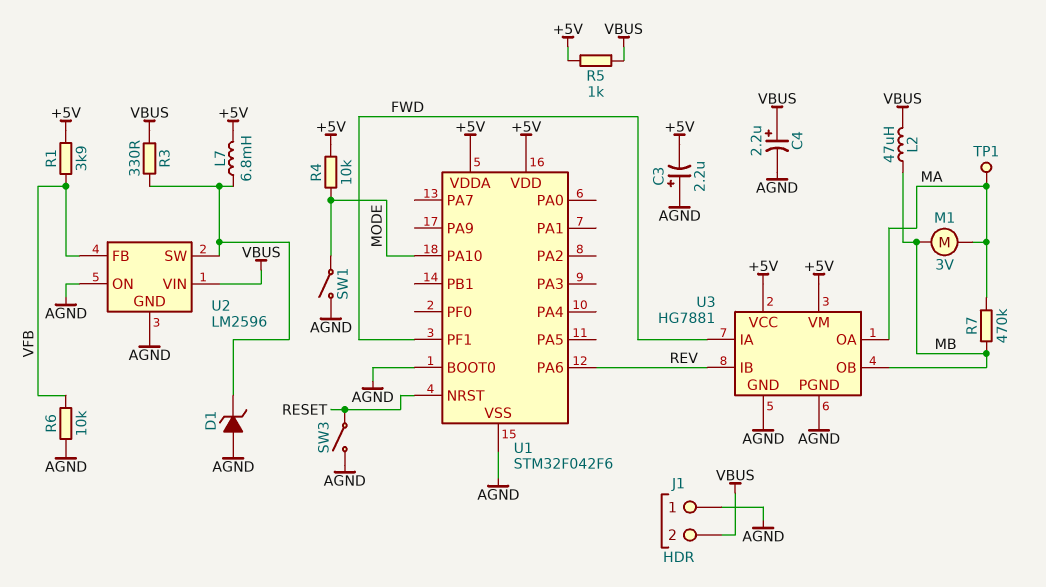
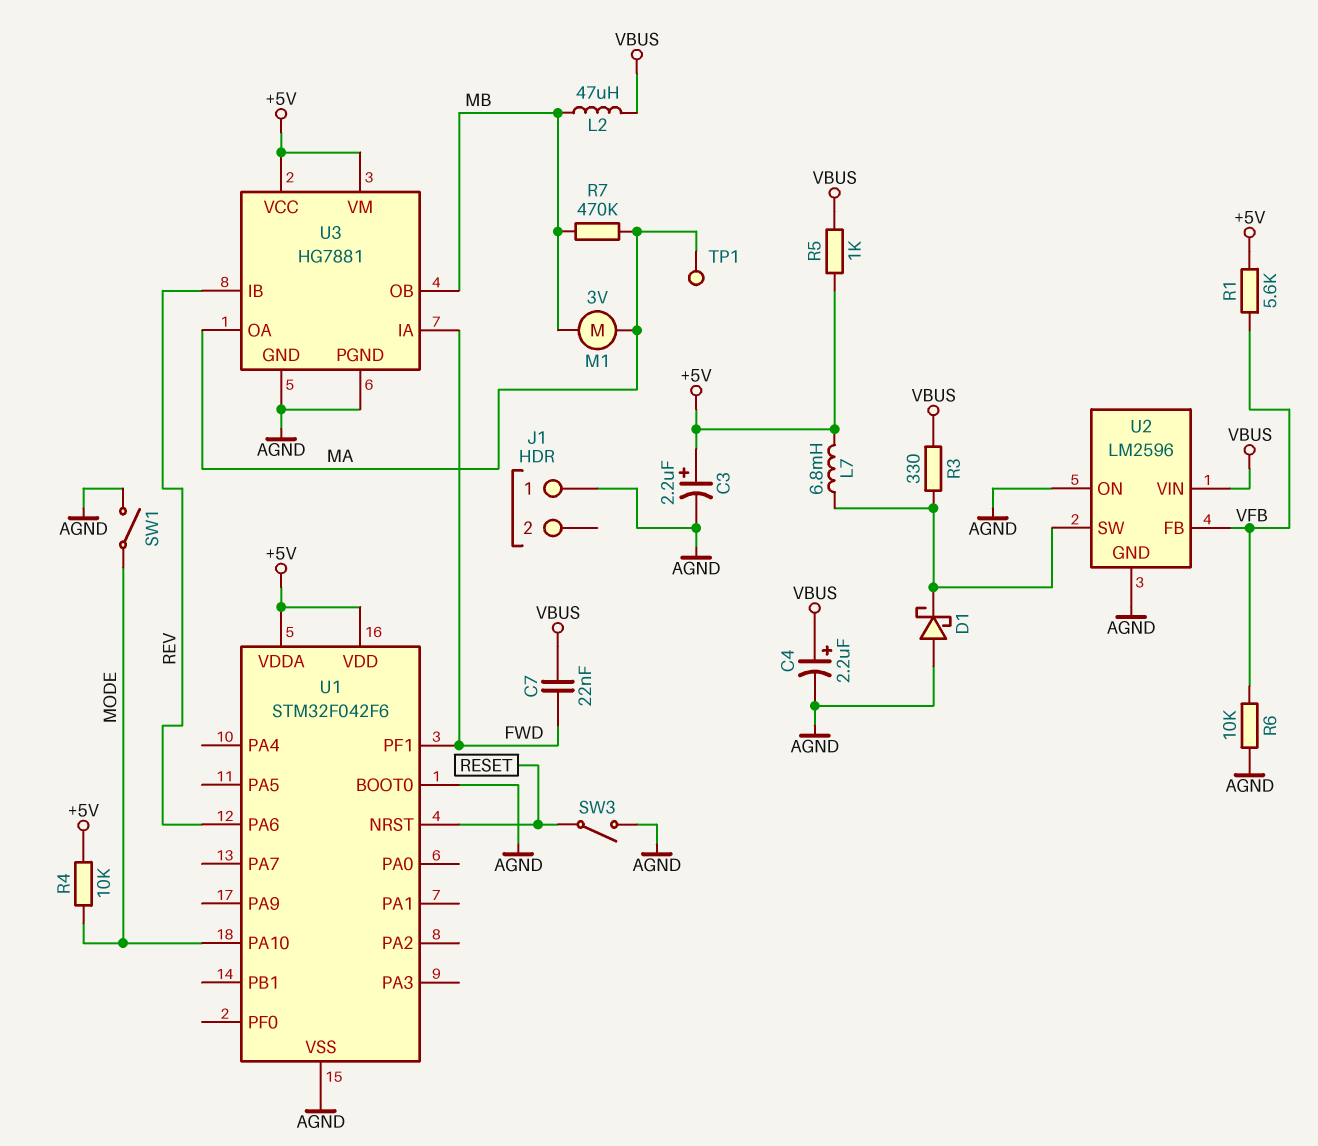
C3: 2.2uF (plus AGND, minus +5V) -> 2.2uF (plus +5V, minus AGND)
C7: none -> 22nF (FWD, VBUS)
D1: zener (A AGND, K U2/SW) -> schottky (A AGND, K U2/SW)
J1 pin 2: VBUS -> none
R1: 3.9k (+5V, VFB) -> 5.6k (+5V, VFB)

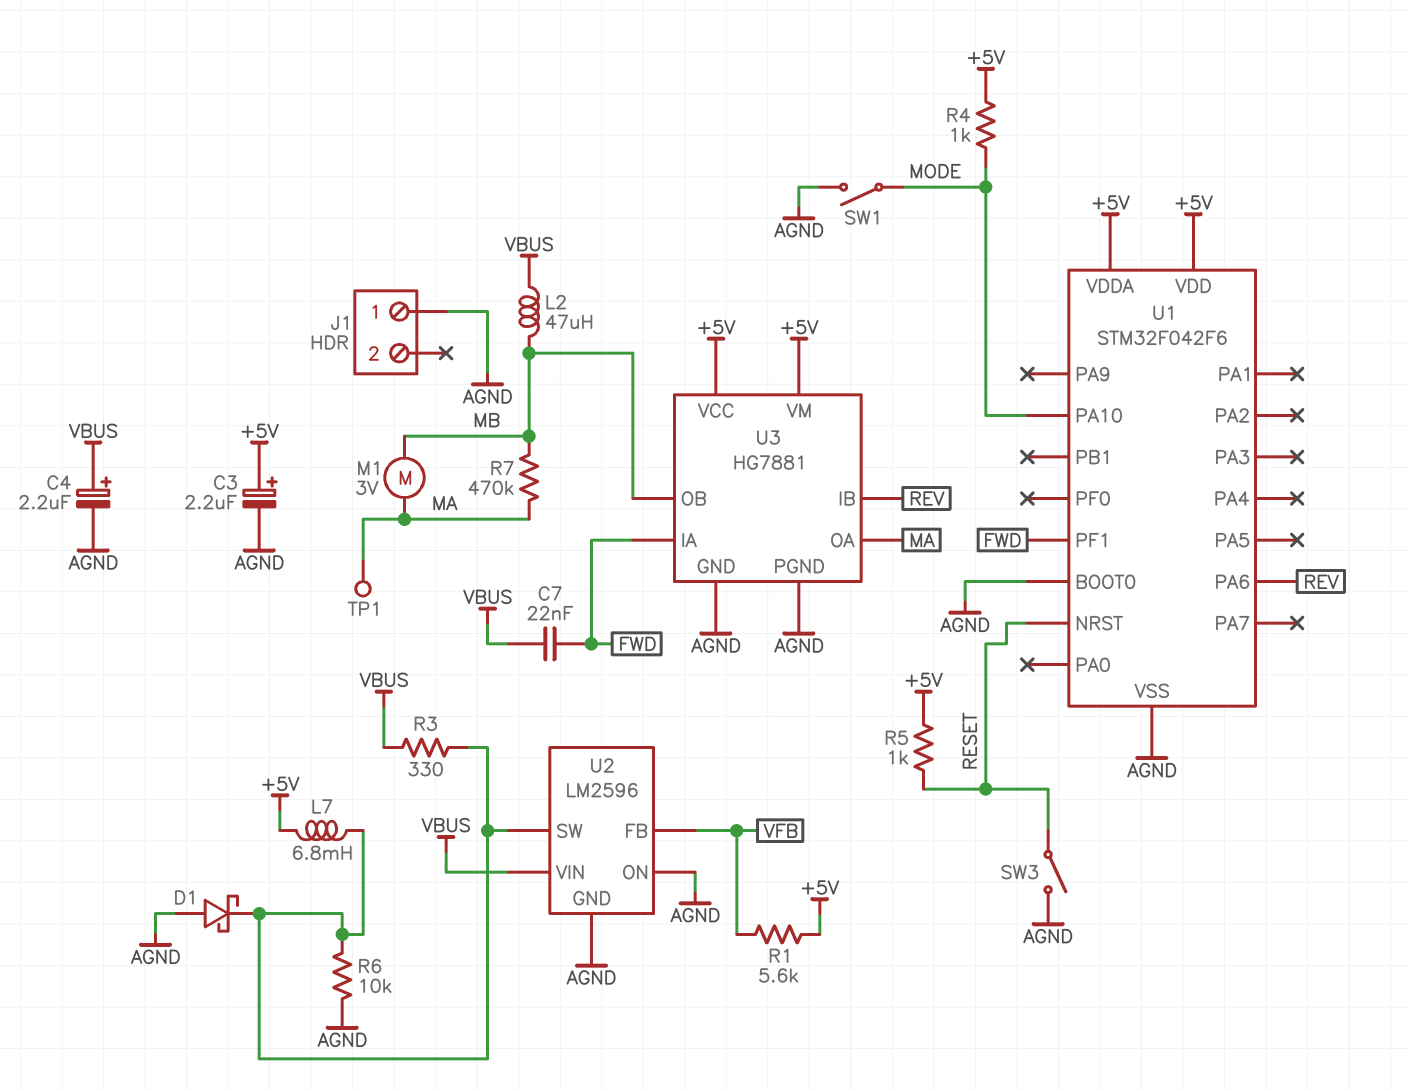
R4: 10k (+5V, MODE) -> 1k (+5V, MODE)
R5: 1k (+5V, VBUS) -> 1k (+5V, RESET)
R6: 10k (AGND, VFB) -> 10k (AGND, U2/SW)

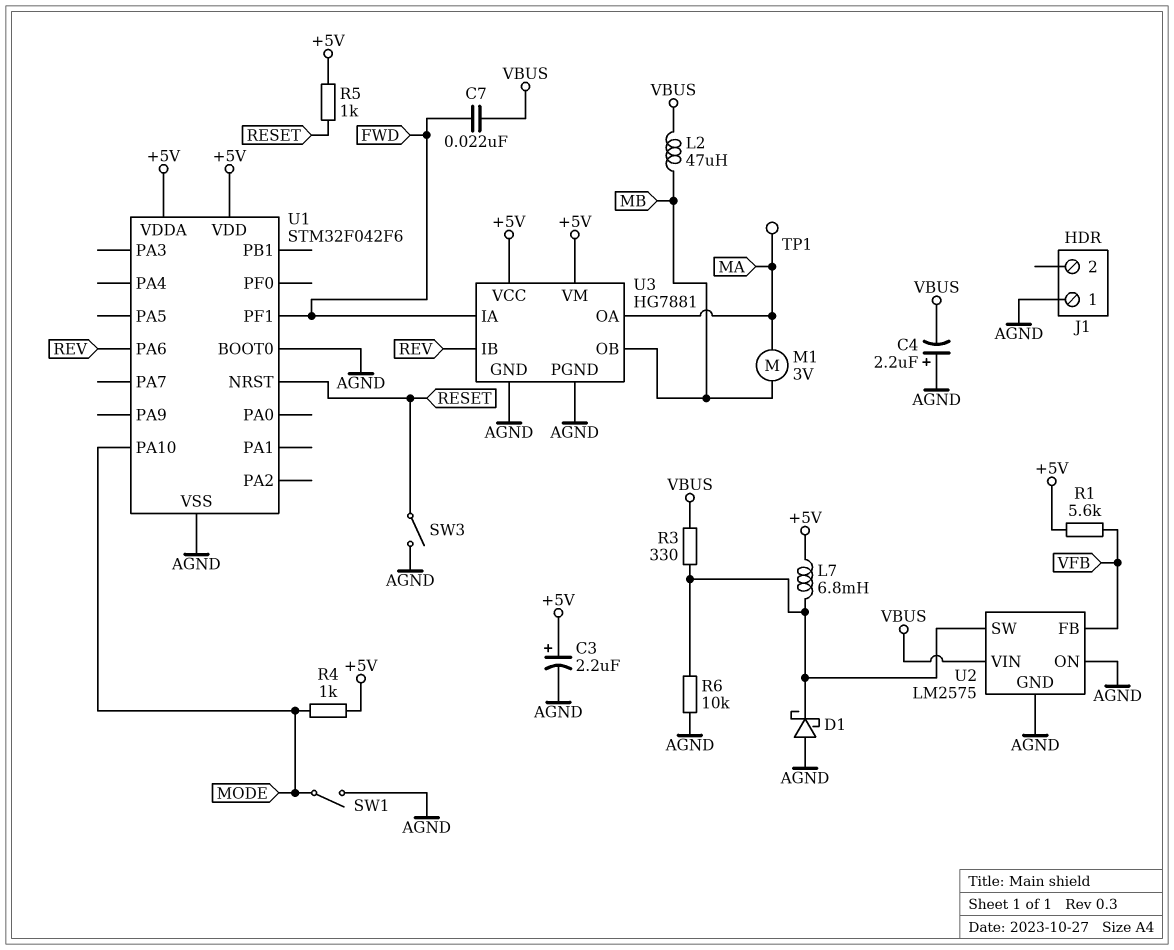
C4: 2.2uF (plus VBUS, minus AGND) -> 2.2uF (plus AGND, minus VBUS)
R7: 470k (MA, MB) -> none
U2: LM2596 -> LM2575

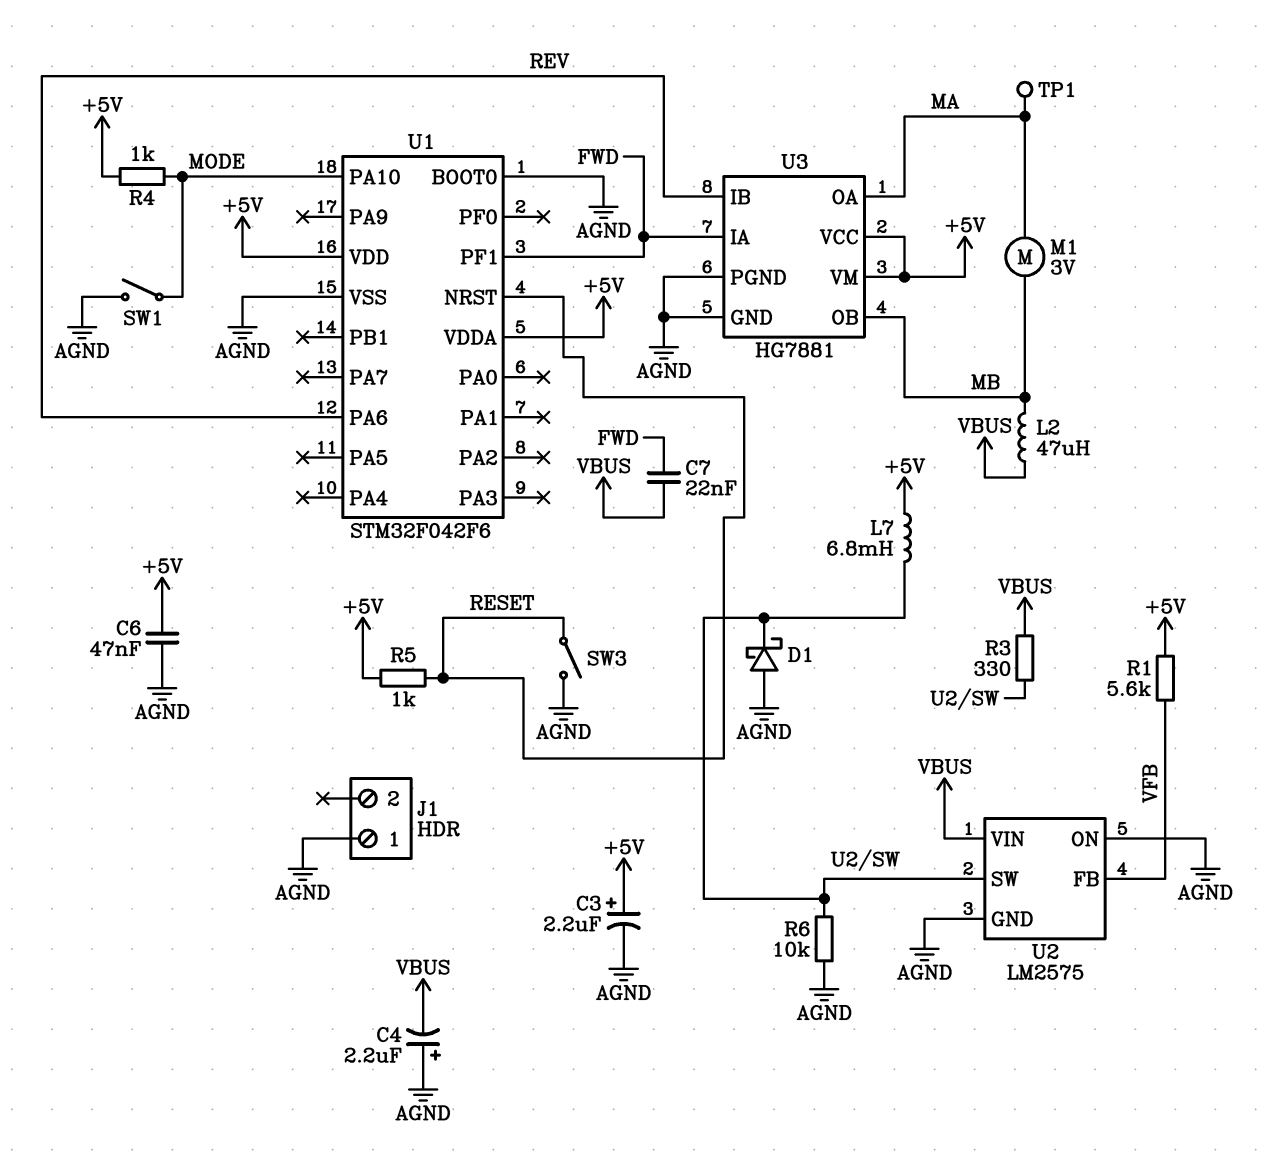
C6: none -> 47nF (+5V, AGND)

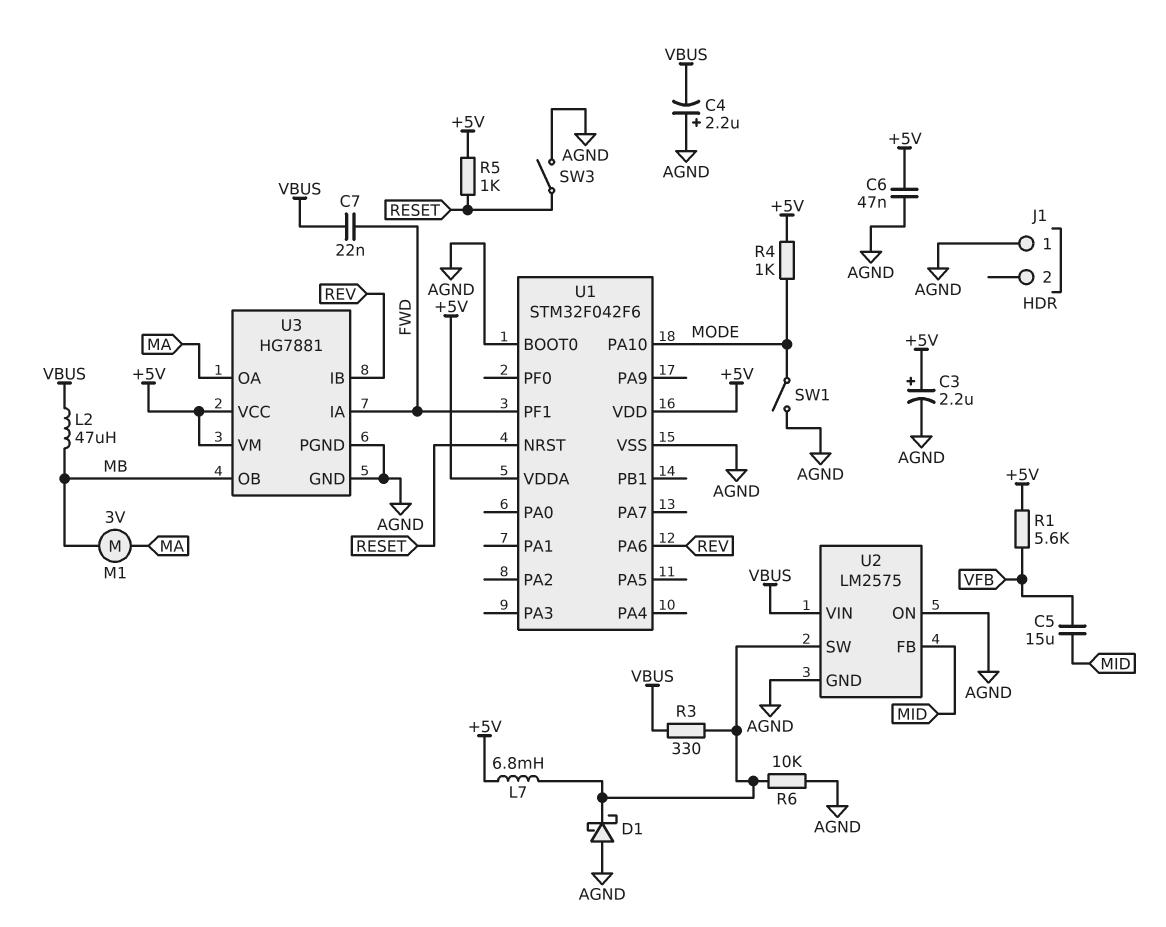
C5: none -> 15uF (MID, VFB)
TP1: test point (MA) -> none
U2 pin FB: VFB -> MID

